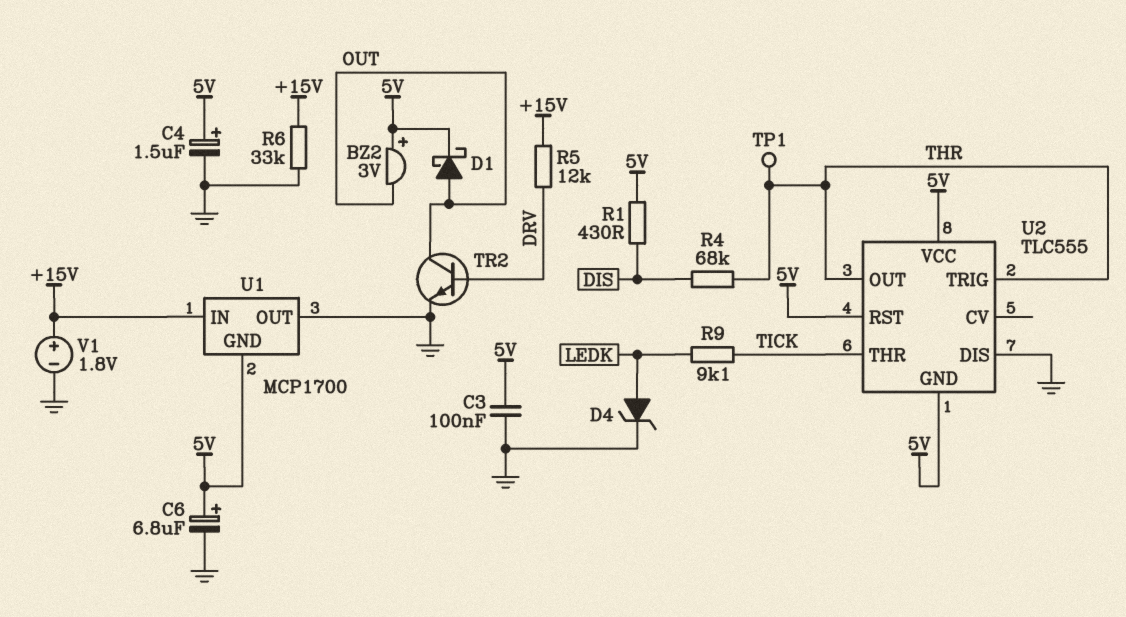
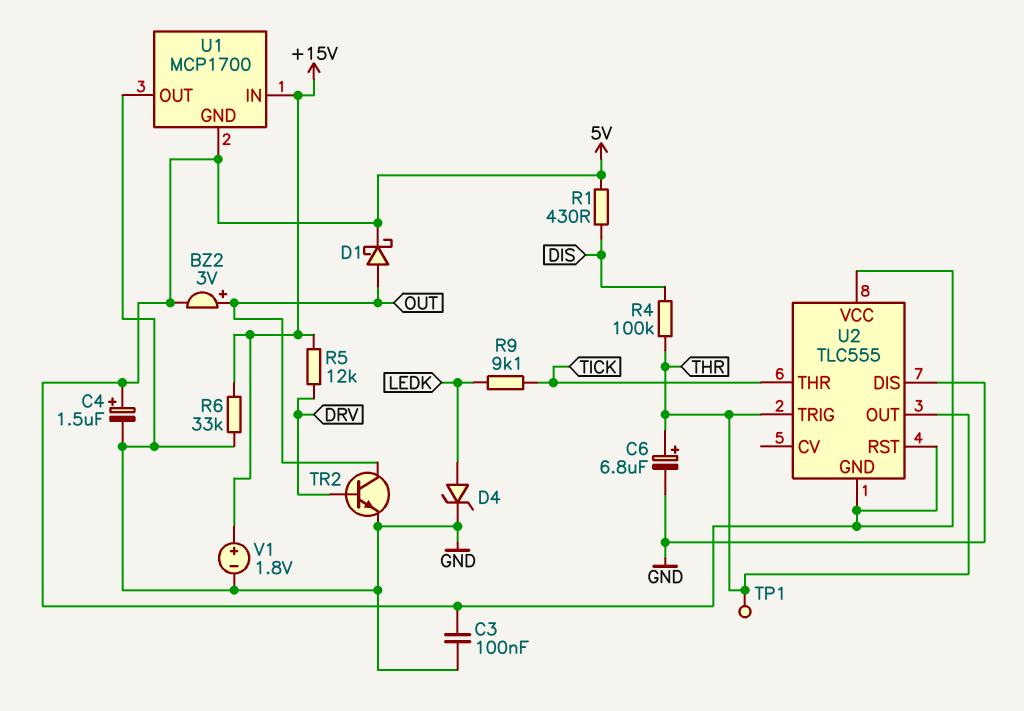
BZ2: buzzer 3V (plus 5V, minus OUT) -> buzzer 3V (plus OUT, minus 5V)
C6: 6.8uF (plus 5V, minus GND) -> 6.8uF (plus THR, minus GND)
R4: 68k (DIS, THR) -> 100k (DIS, THR)

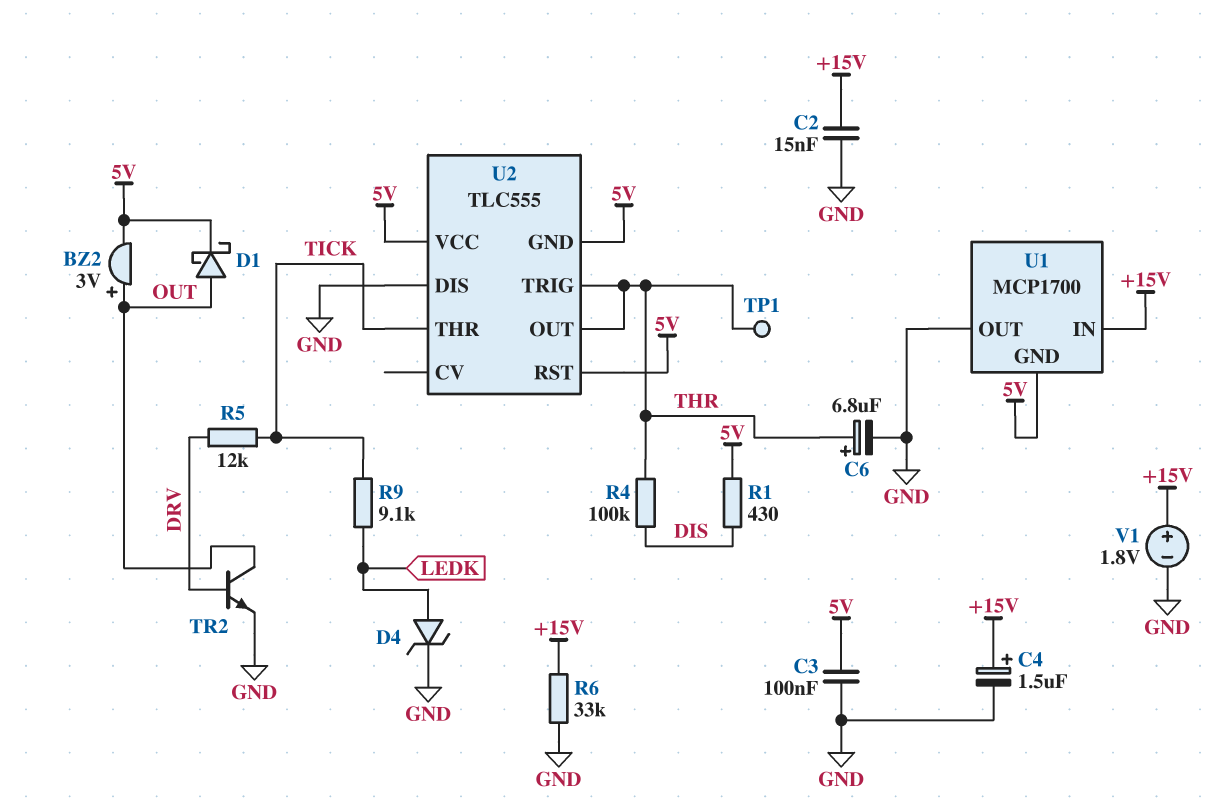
C2: none -> 15nF (+15V, GND)
C4: 1.5uF (plus 5V, minus GND) -> 1.5uF (plus +15V, minus GND)
R5: 12k (+15V, DRV) -> 12k (DRV, TICK)

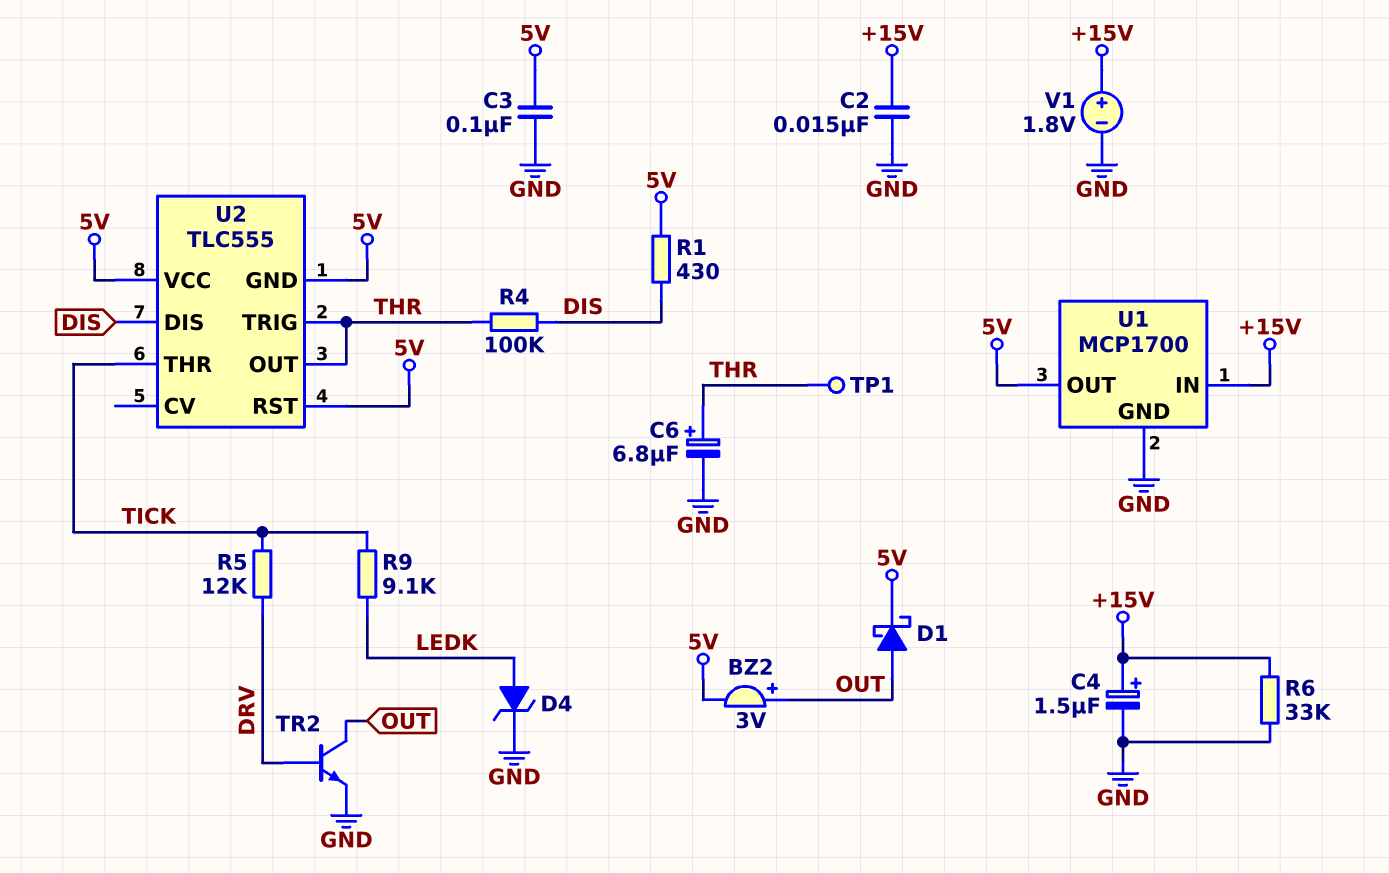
U1 pin GND: 5V -> GND
U1 pin OUT: GND -> 5V
U2 pin DIS: GND -> DIS

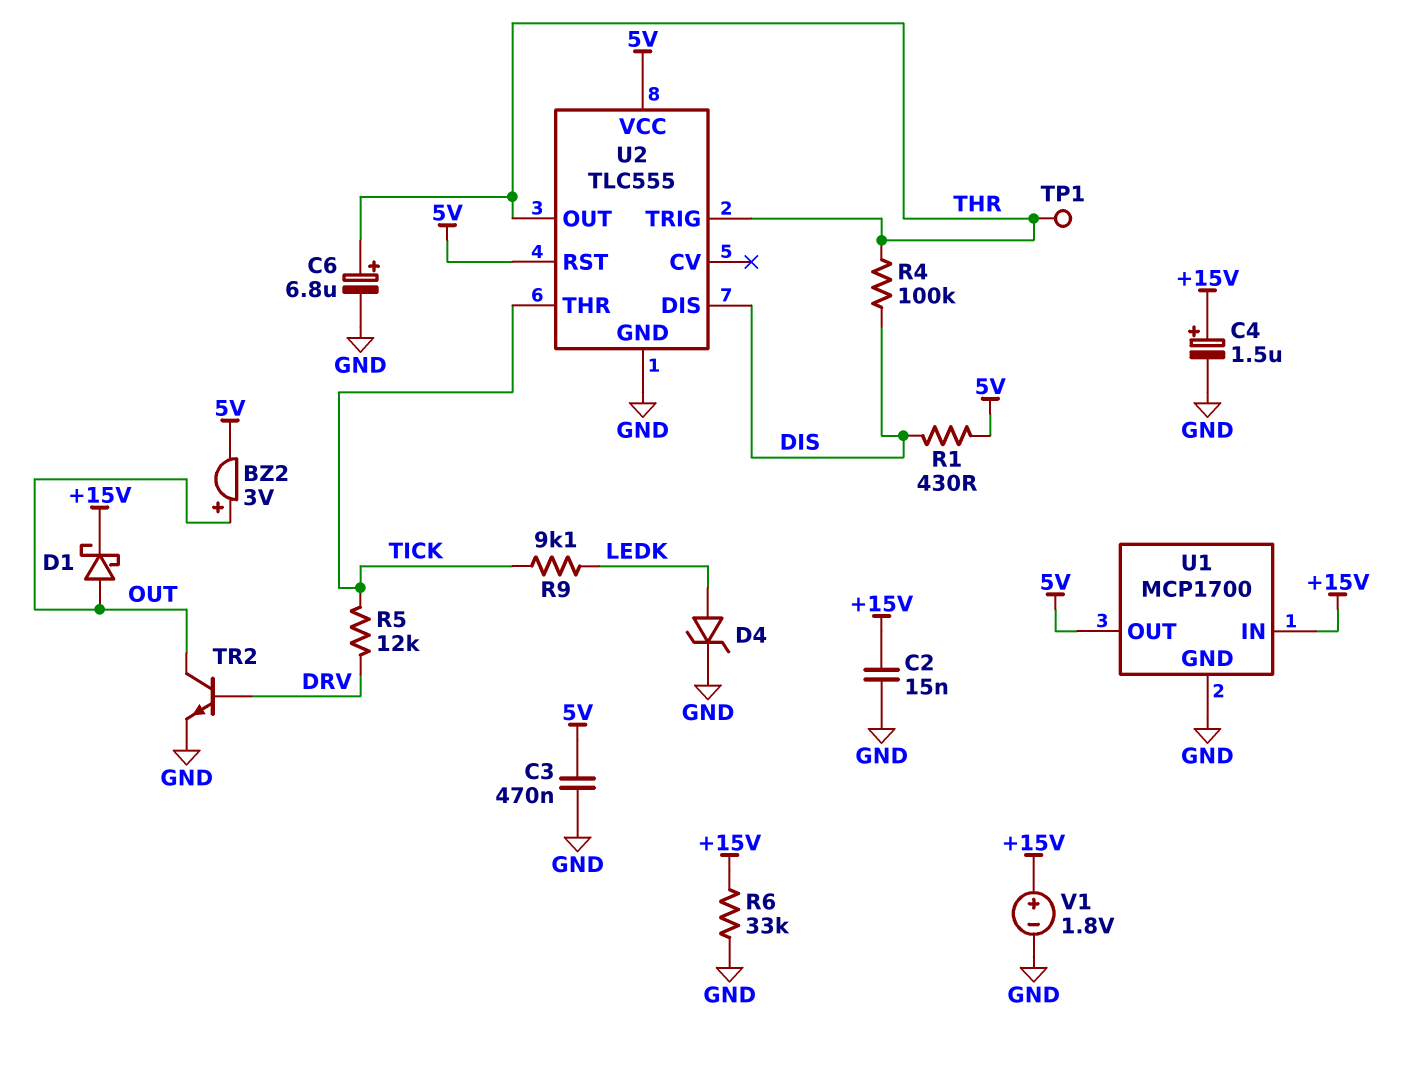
C3: 100nF (5V, GND) -> 470nF (5V, GND)
D1: schottky (A OUT, K 5V) -> schottky (A OUT, K +15V)
U2 pin GND: 5V -> GND

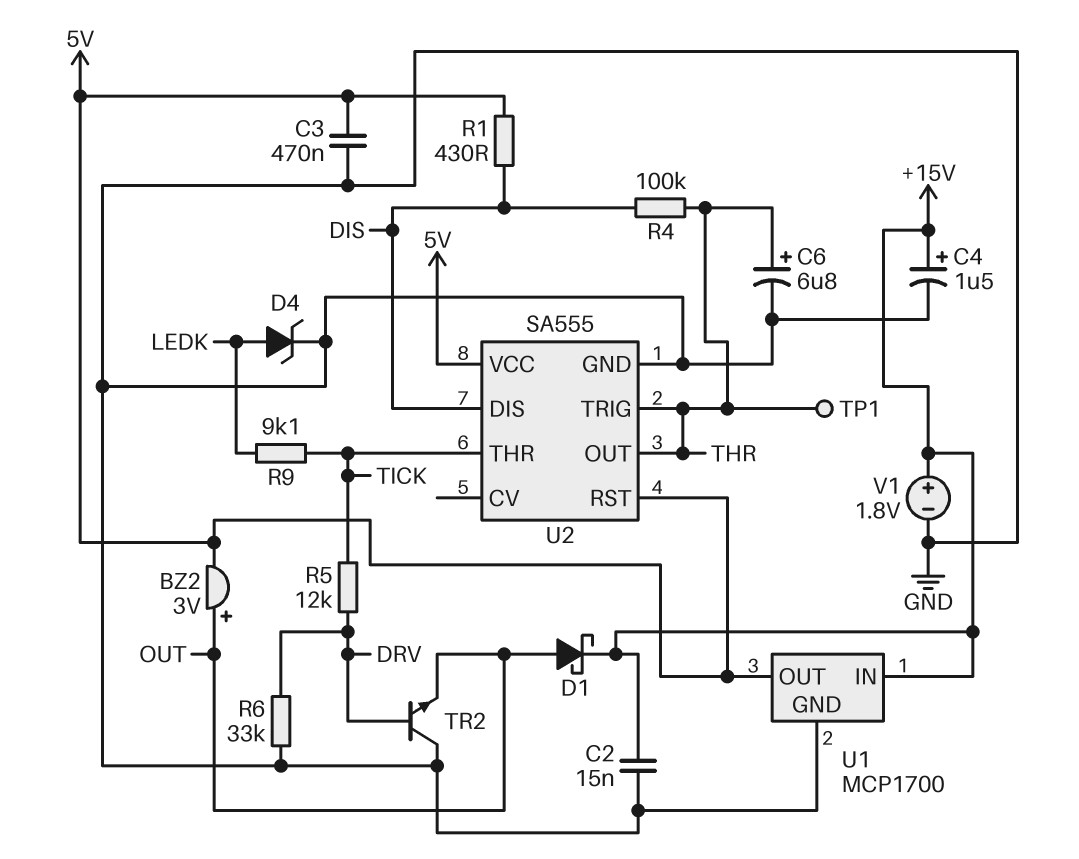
R6: 33k (+15V, GND) -> 33k (DRV, GND)
TR2: NPN (B DRV, C OUT, E GND) -> NPN (B DRV, C GND, E OUT)
U2: TLC555 -> SA555

